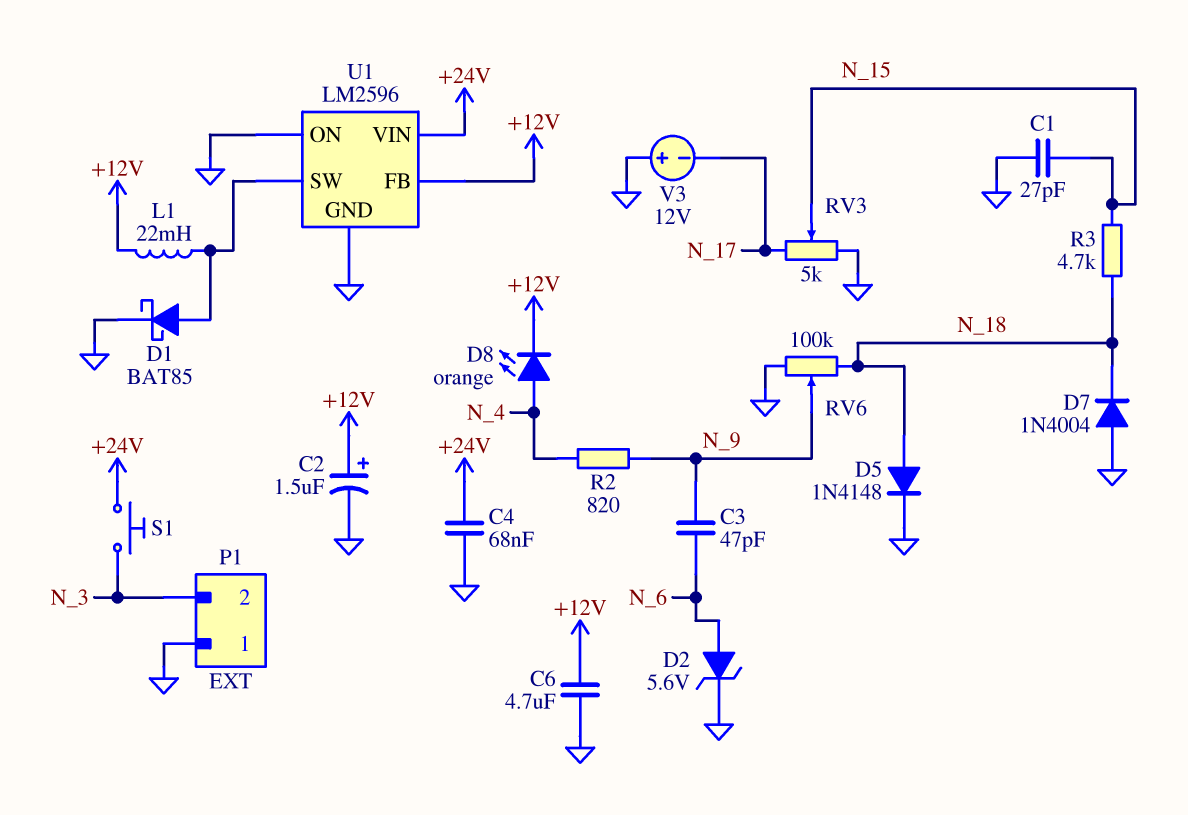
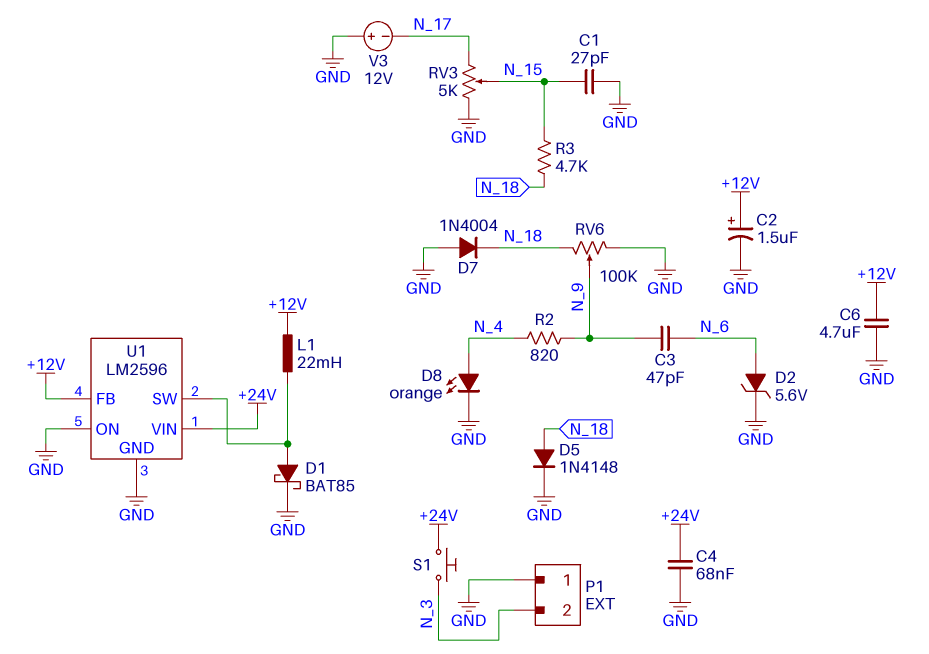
D8: LED orange (A N_4, K +12V) -> LED orange (A N_4, K GND)

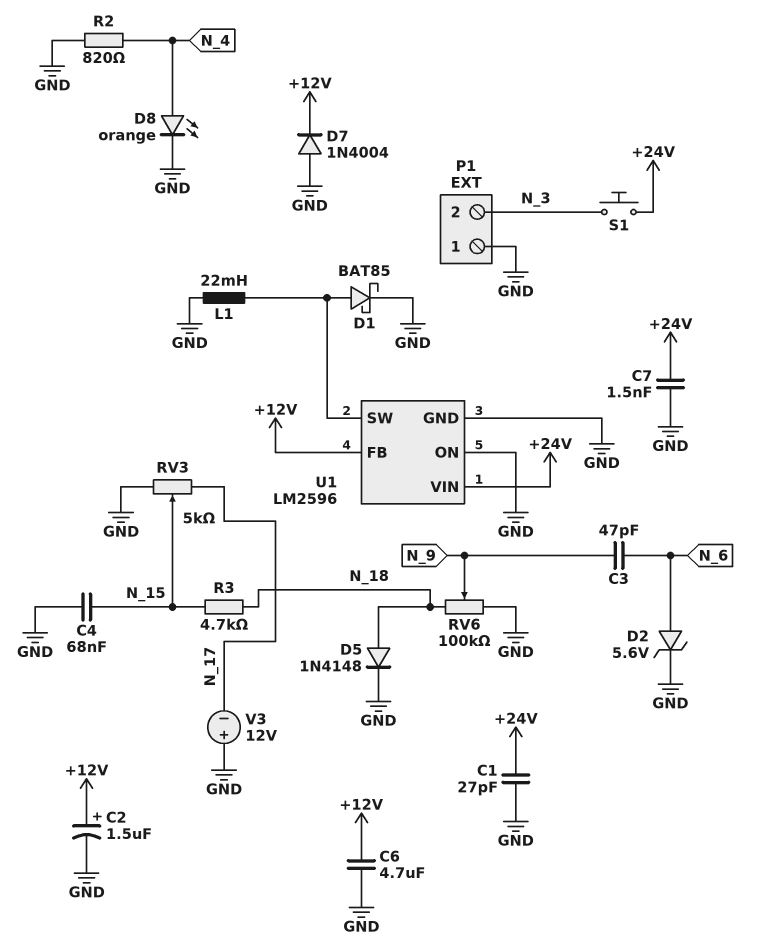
C1: 27pF (GND, N_15) -> 27pF (+24V, GND)
C4: 68nF (+24V, GND) -> 68nF (GND, N_15)
C7: none -> 1.5nF (+24V, GND)
D7: diode 1N4004 (A GND, K N_18) -> diode 1N4004 (A GND, K +12V)
L1: 22mH (+12V, U1/SW) -> 22mH (GND, U1/SW)
R2: 820 (N_4, N_9) -> 820 (GND, N_4)

